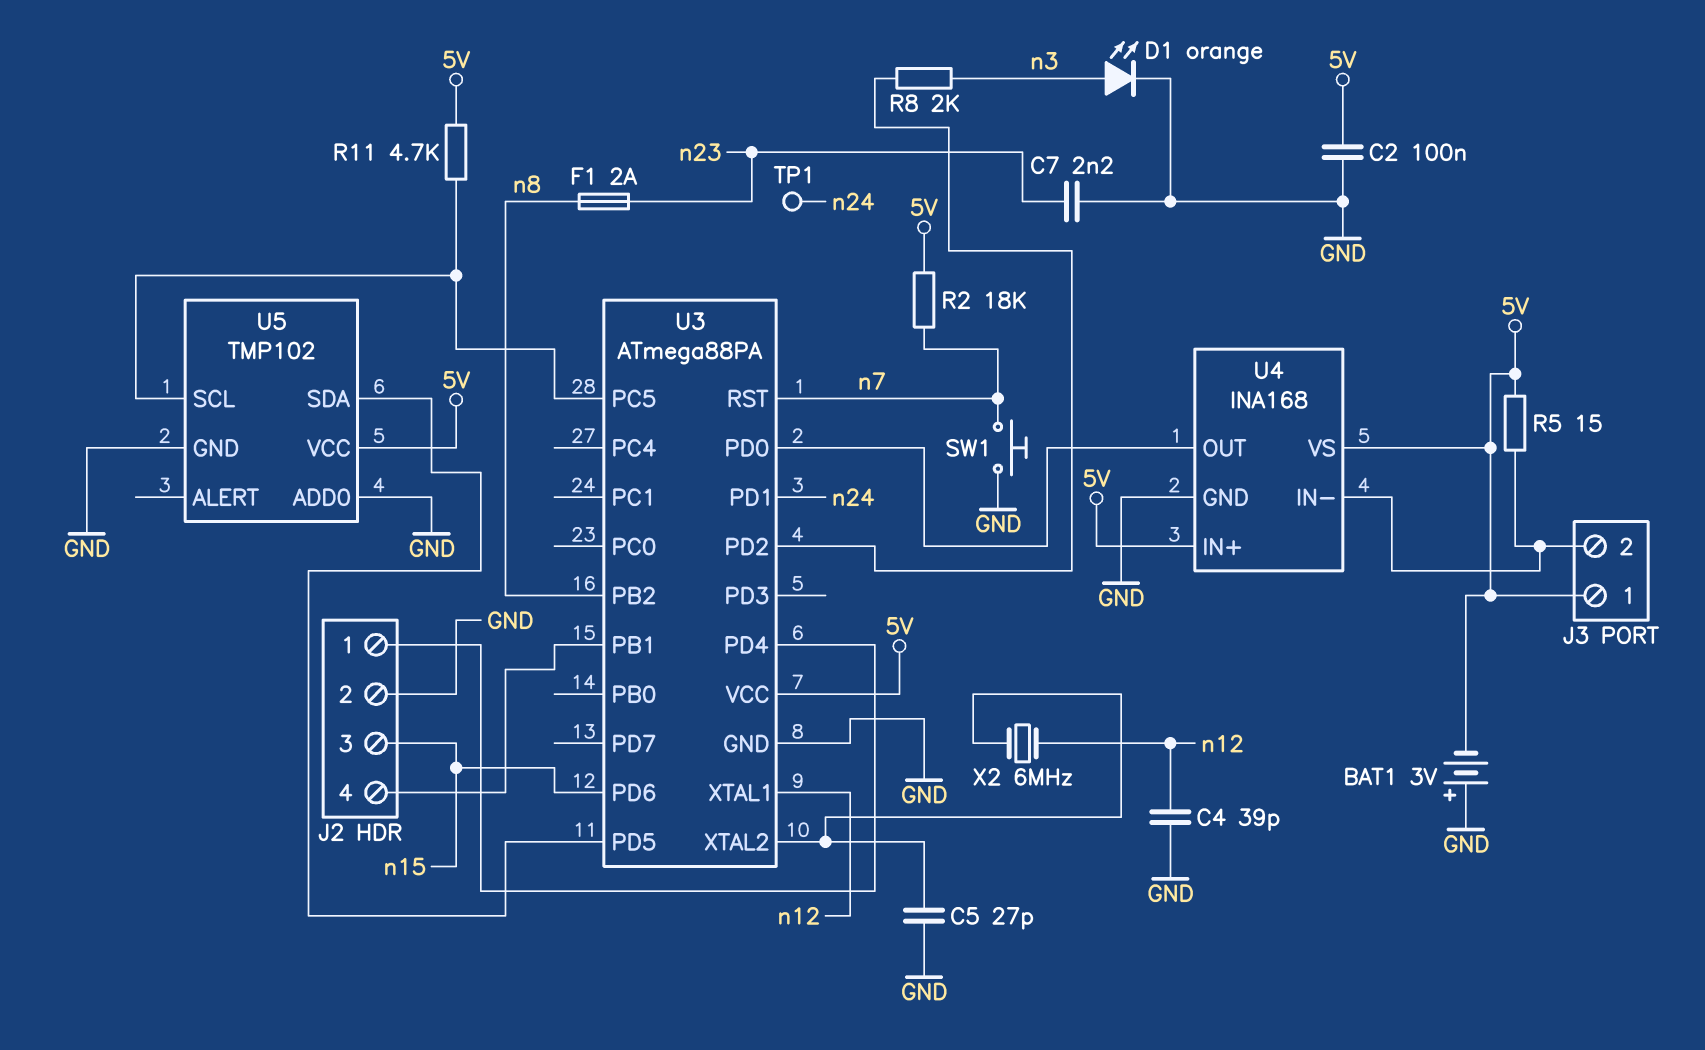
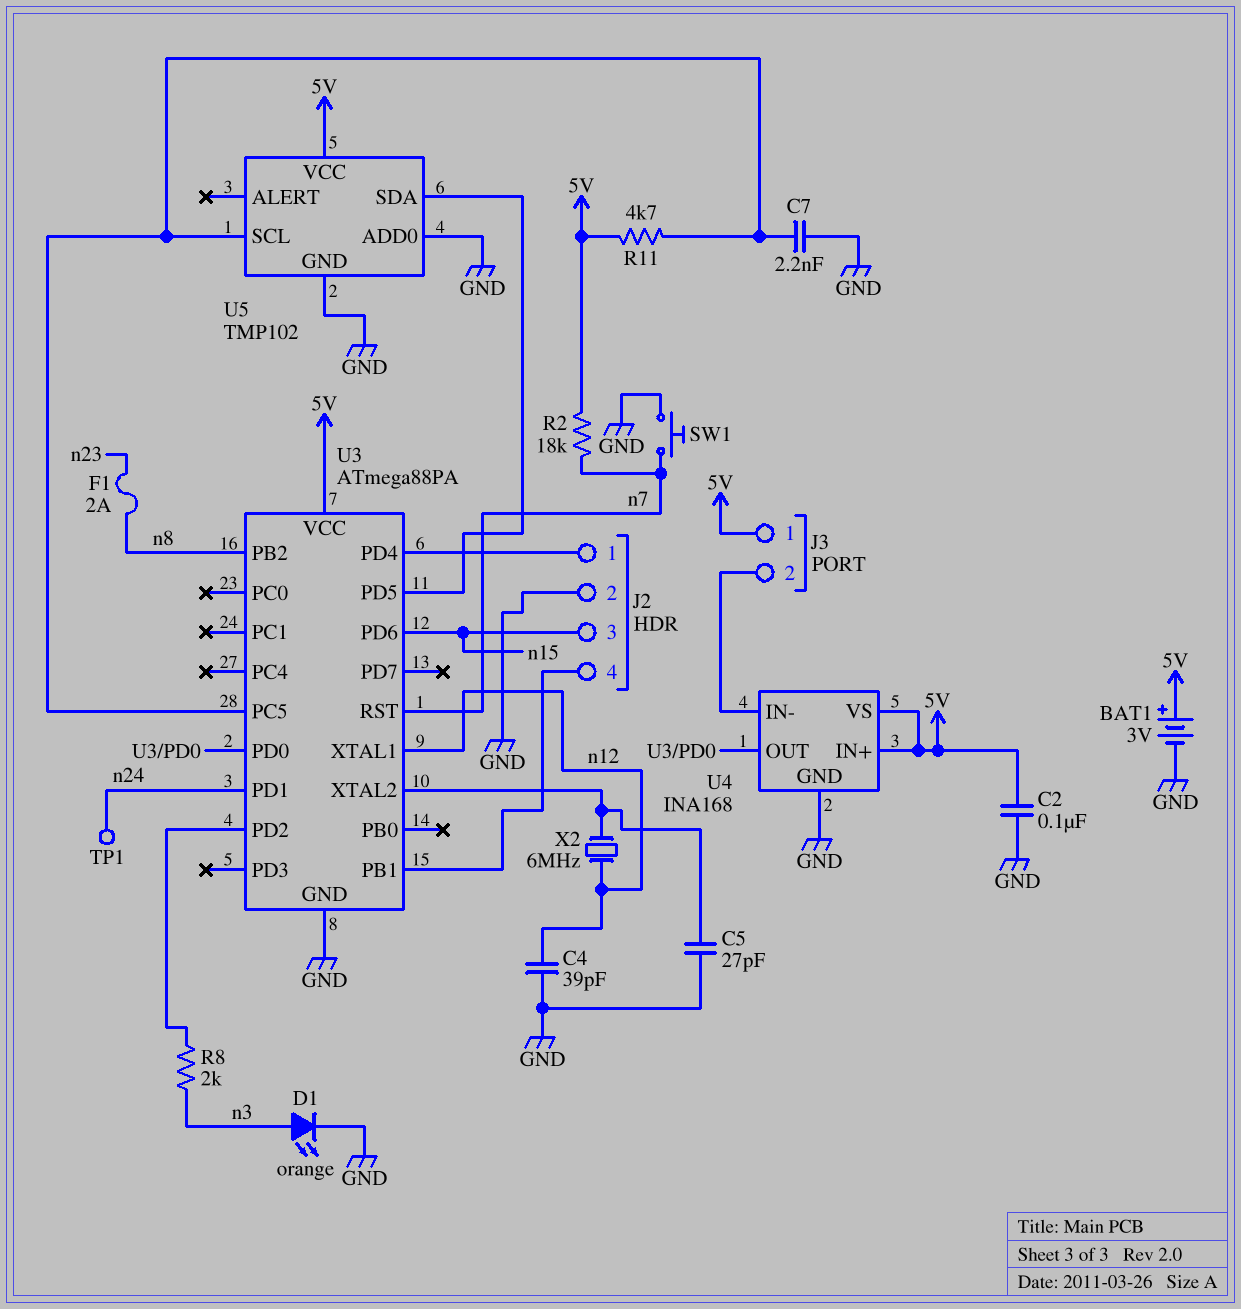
BAT1: 3V (plus GND, minus 5V) -> 3V (plus 5V, minus GND)
C7: 2.2nF (GND, n23) -> 2.2nF (GND, U3/PC5)
R5: 15 (5V, J3/2) -> none

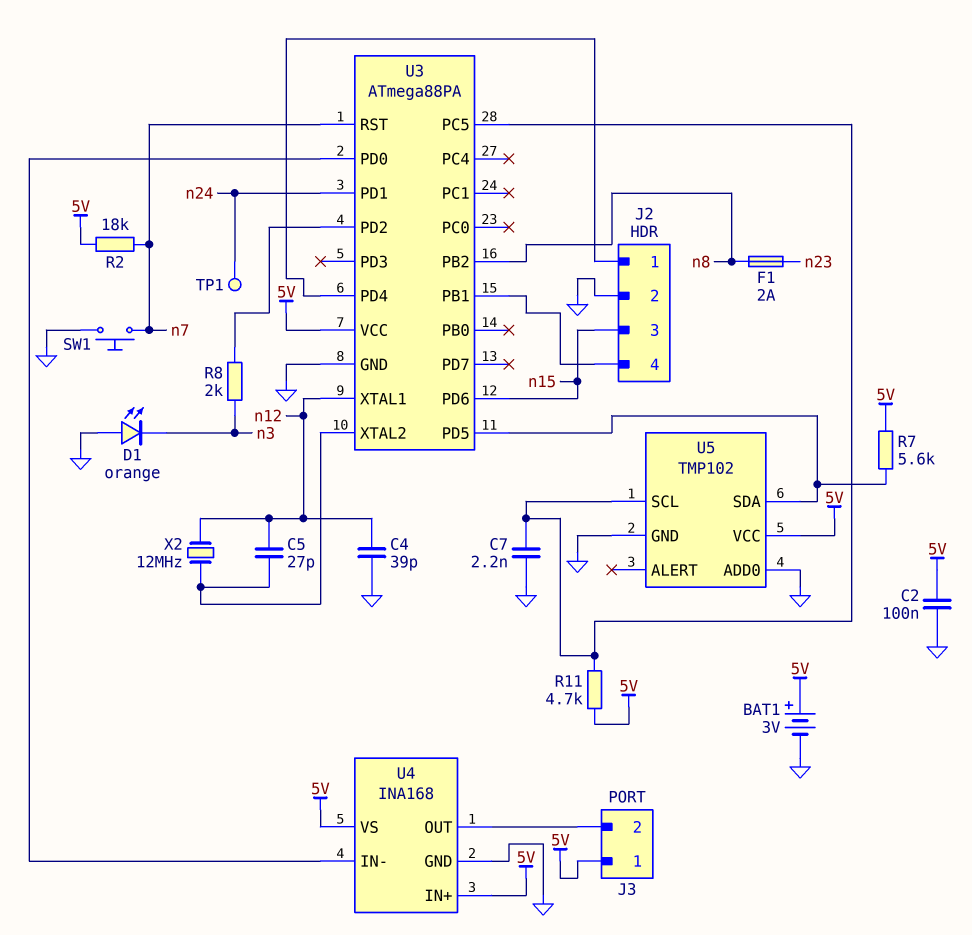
C5: 27pF (GND, U3/XTAL2) -> 27pF (U3/XTAL2, n12)
D1: LED orange (A n3, K GND) -> LED orange (A GND, K n3)
R7: none -> 5.6k (5V, U3/PD5)
U4 pin IN-: J3/2 -> U3/PD0
U4 pin OUT: U3/PD0 -> J3/2
X2: 6MHz (U3/XTAL2, n12) -> 12MHz (U3/XTAL2, n12)

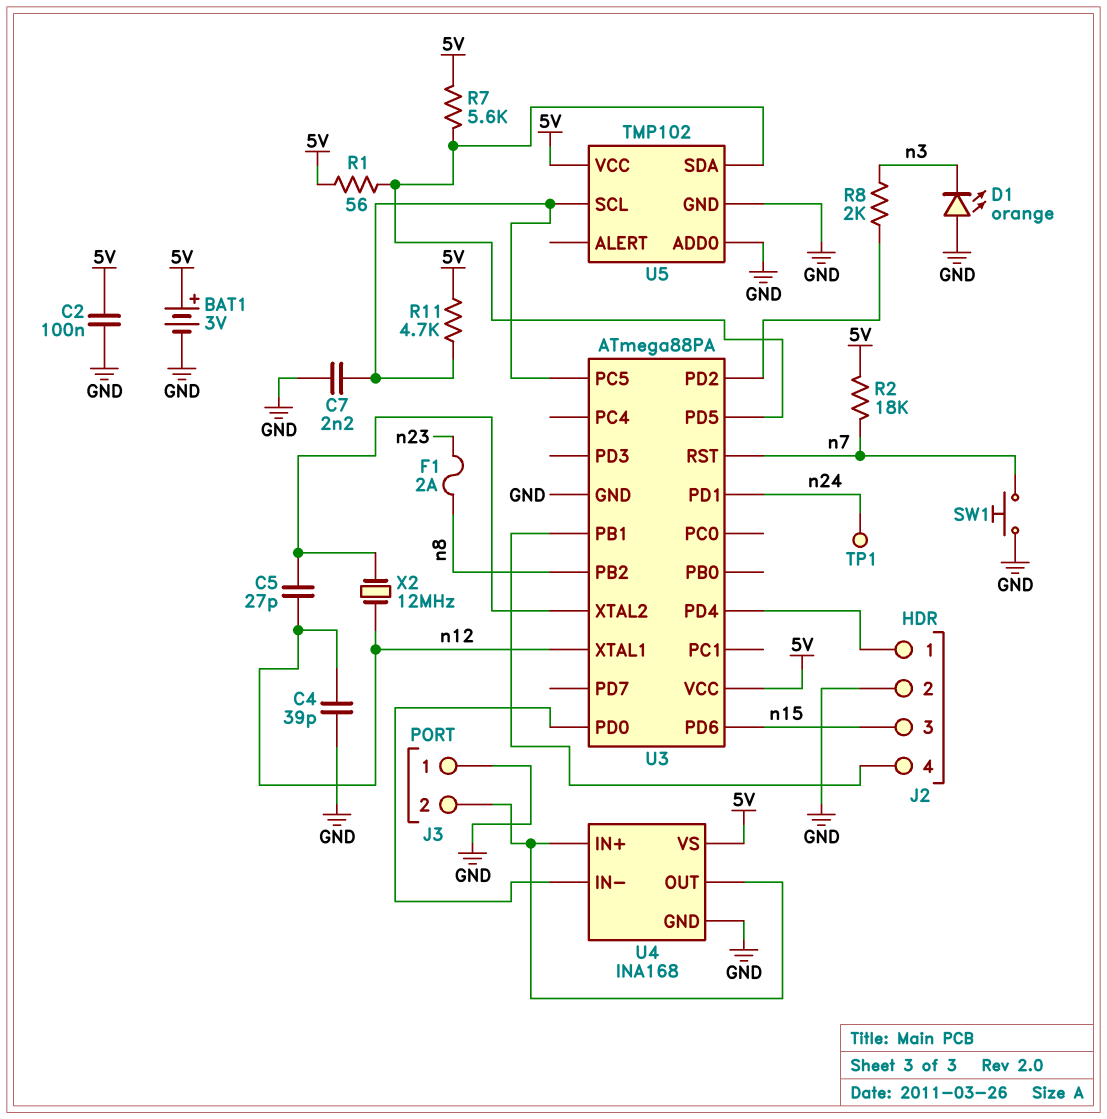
J3 pin 1: 5V -> GND
R1: none -> 56 (5V, U3/PD5)
U4 pin IN+: 5V -> J3/2

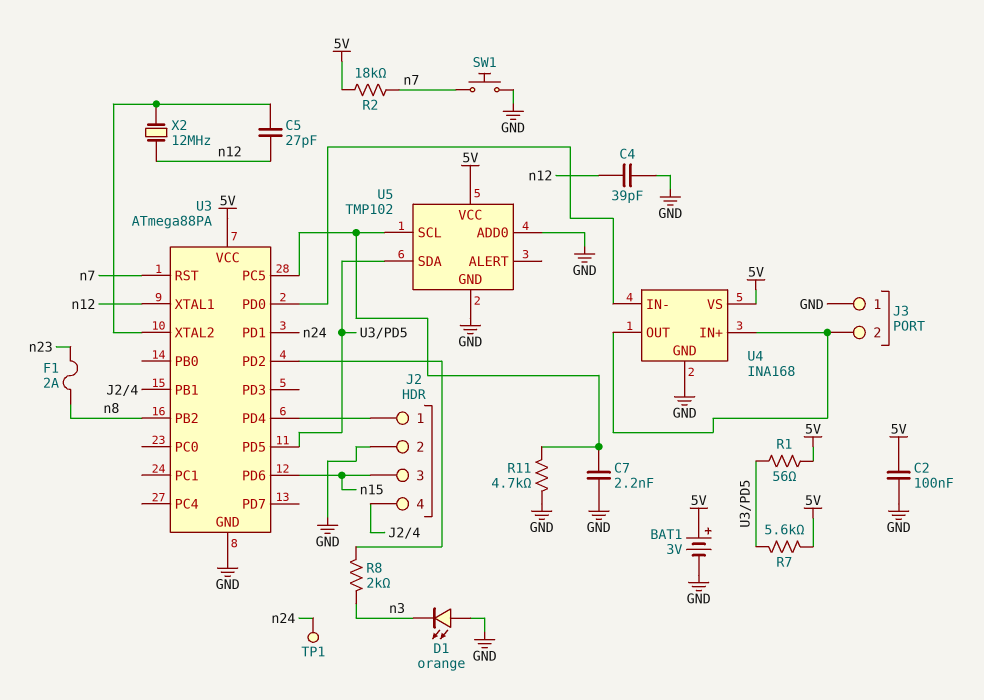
R11: 4.7k (5V, U3/PC5) -> 4.7k (GND, U3/PC5)

